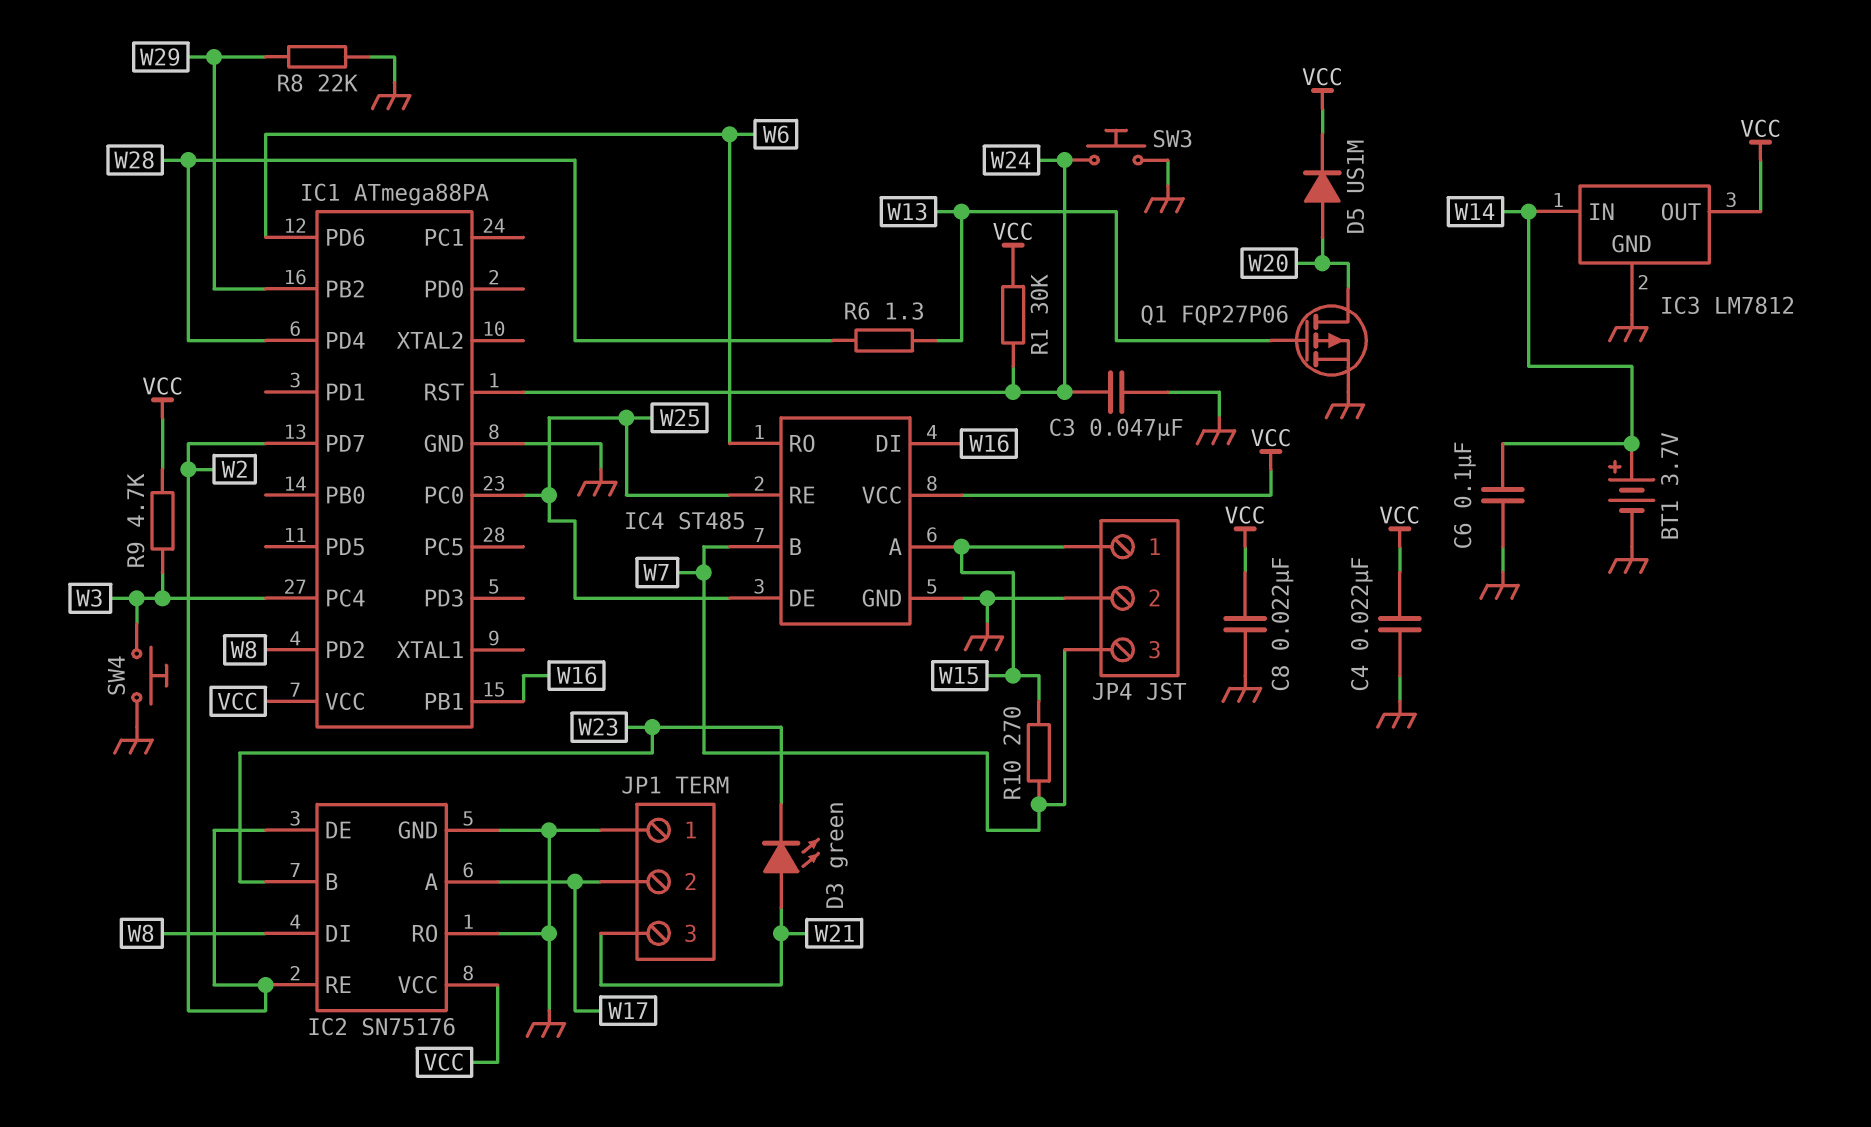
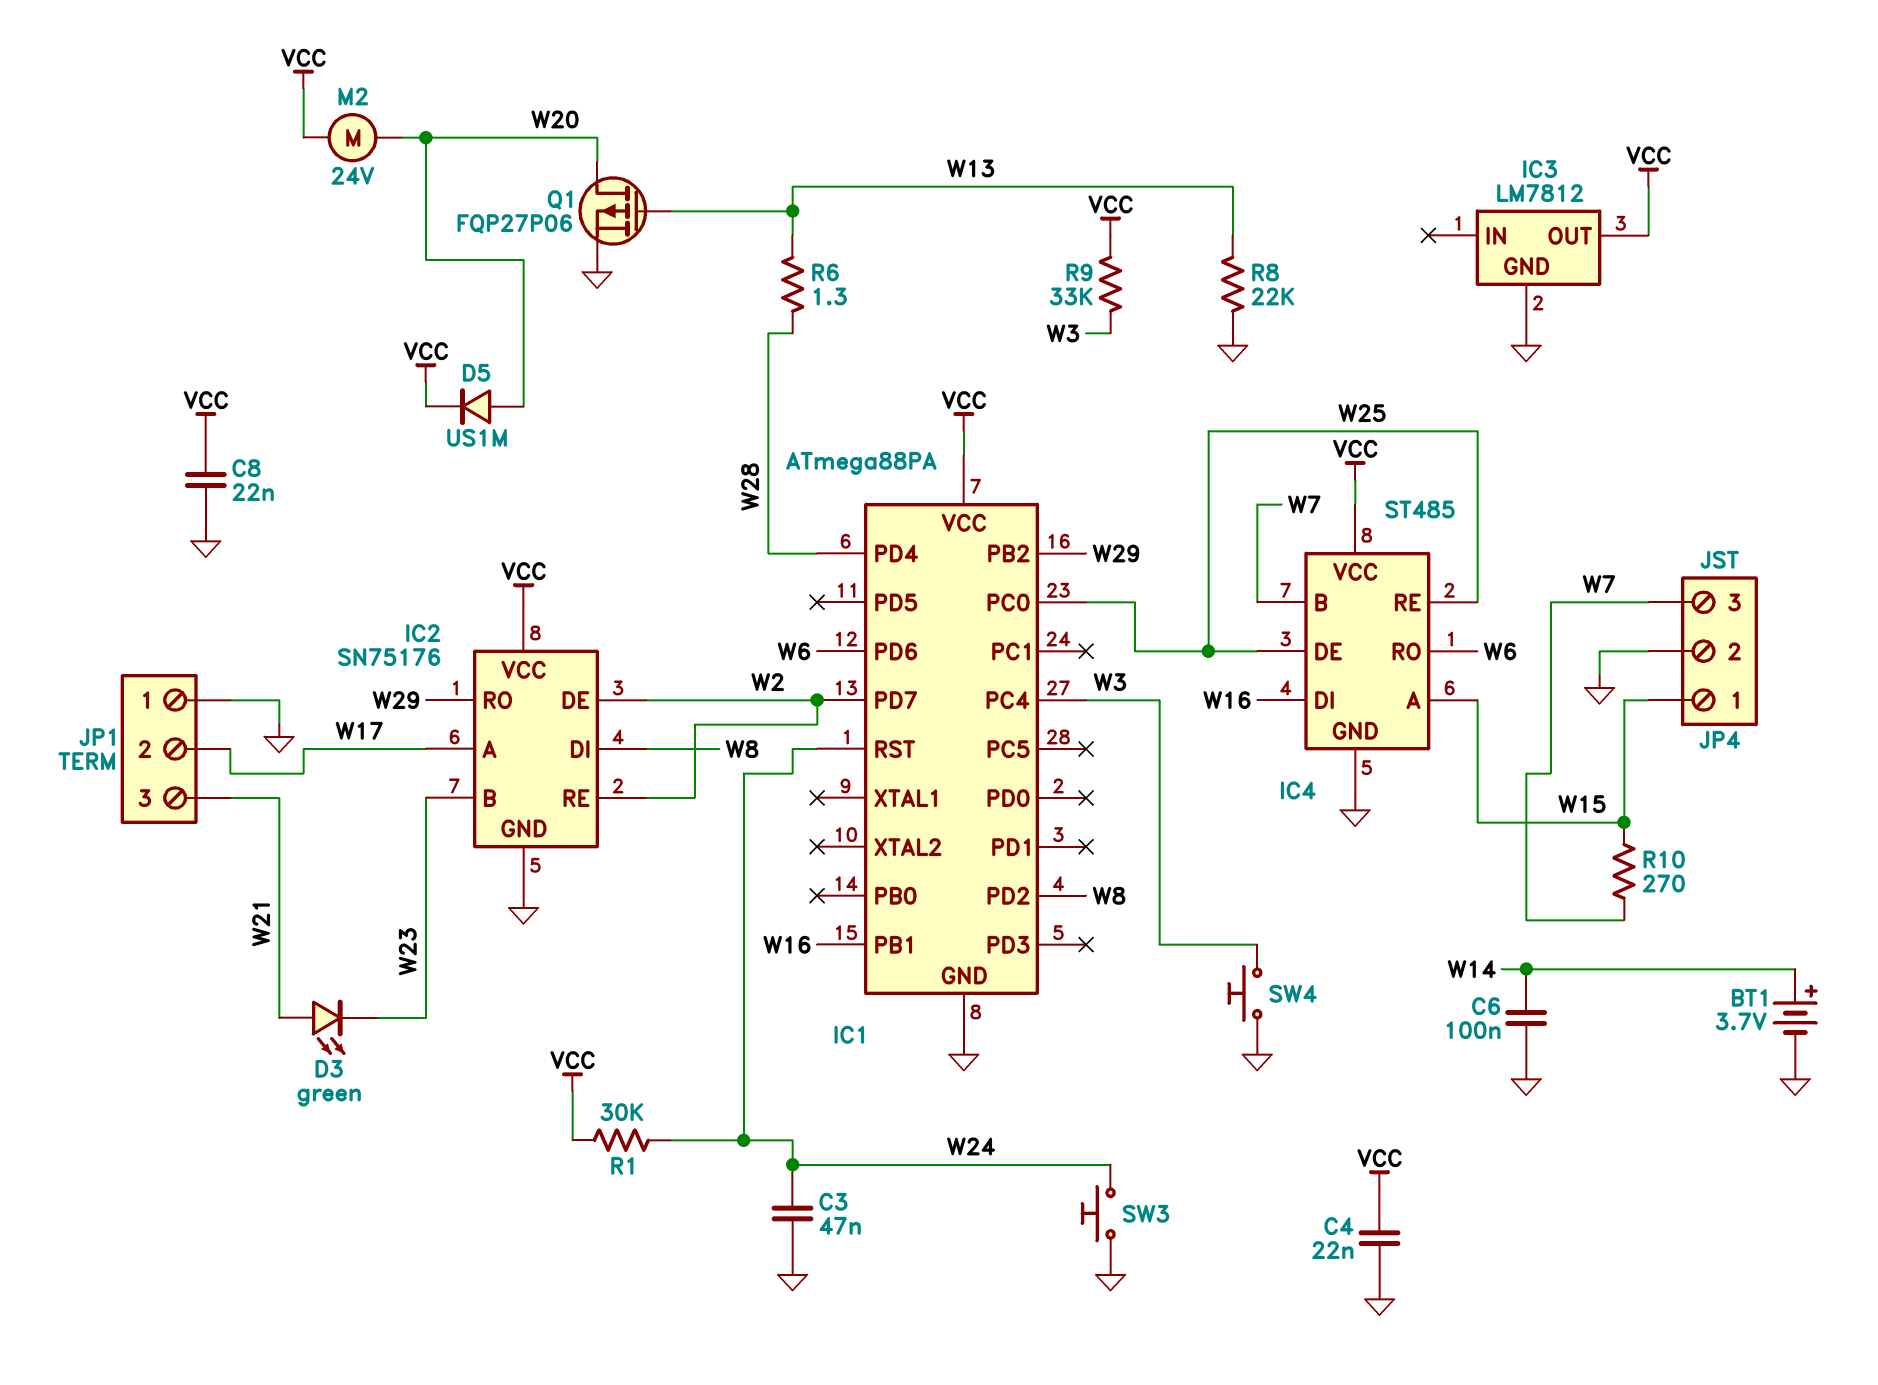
IC2 pin RO: GND -> W29
IC3 pin IN: W14 -> none
M2: none -> motor 24V (VCC, W20)
R8: 22k (GND, W29) -> 22k (GND, W13)
R9: 4.7k (VCC, W3) -> 33k (VCC, W3)

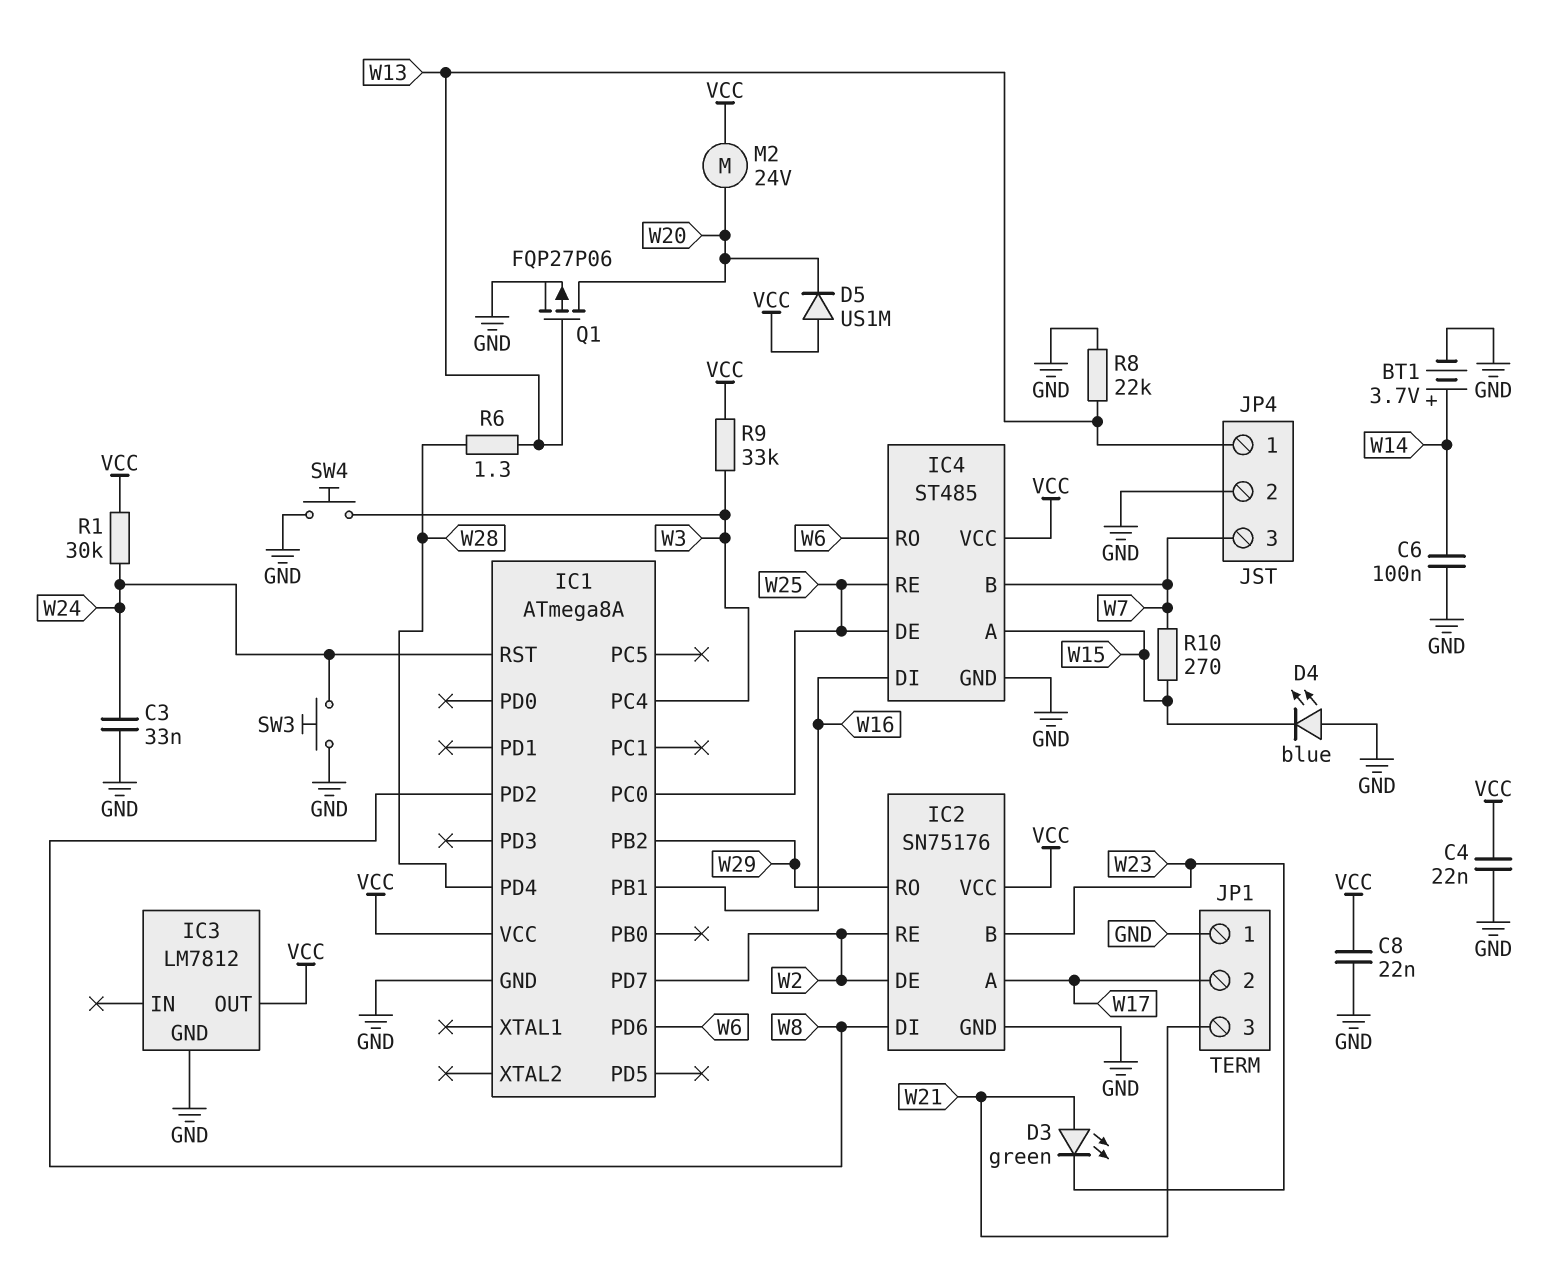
C3: 47nF (GND, W24) -> 33nF (GND, W24)
D4: none -> LED blue (A GND, K W15)
D5: diode US1M (A W20, K VCC) -> diode US1M (A VCC, K W20)
IC1: ATmega88PA -> ATmega8A
JP4 pin 1: W15 -> W13

